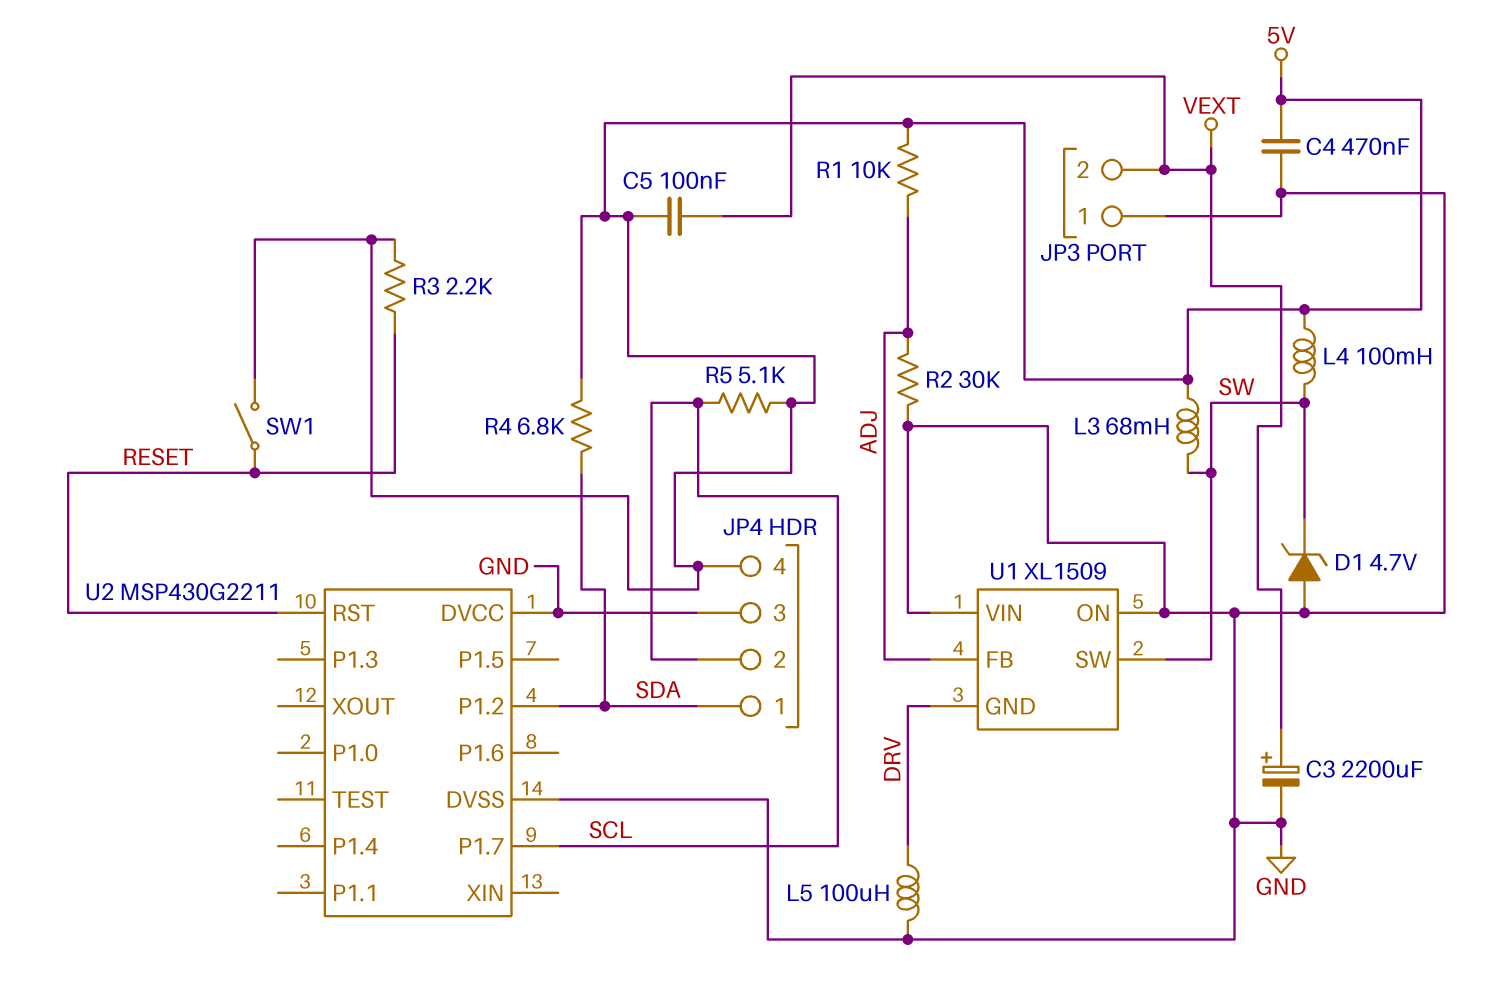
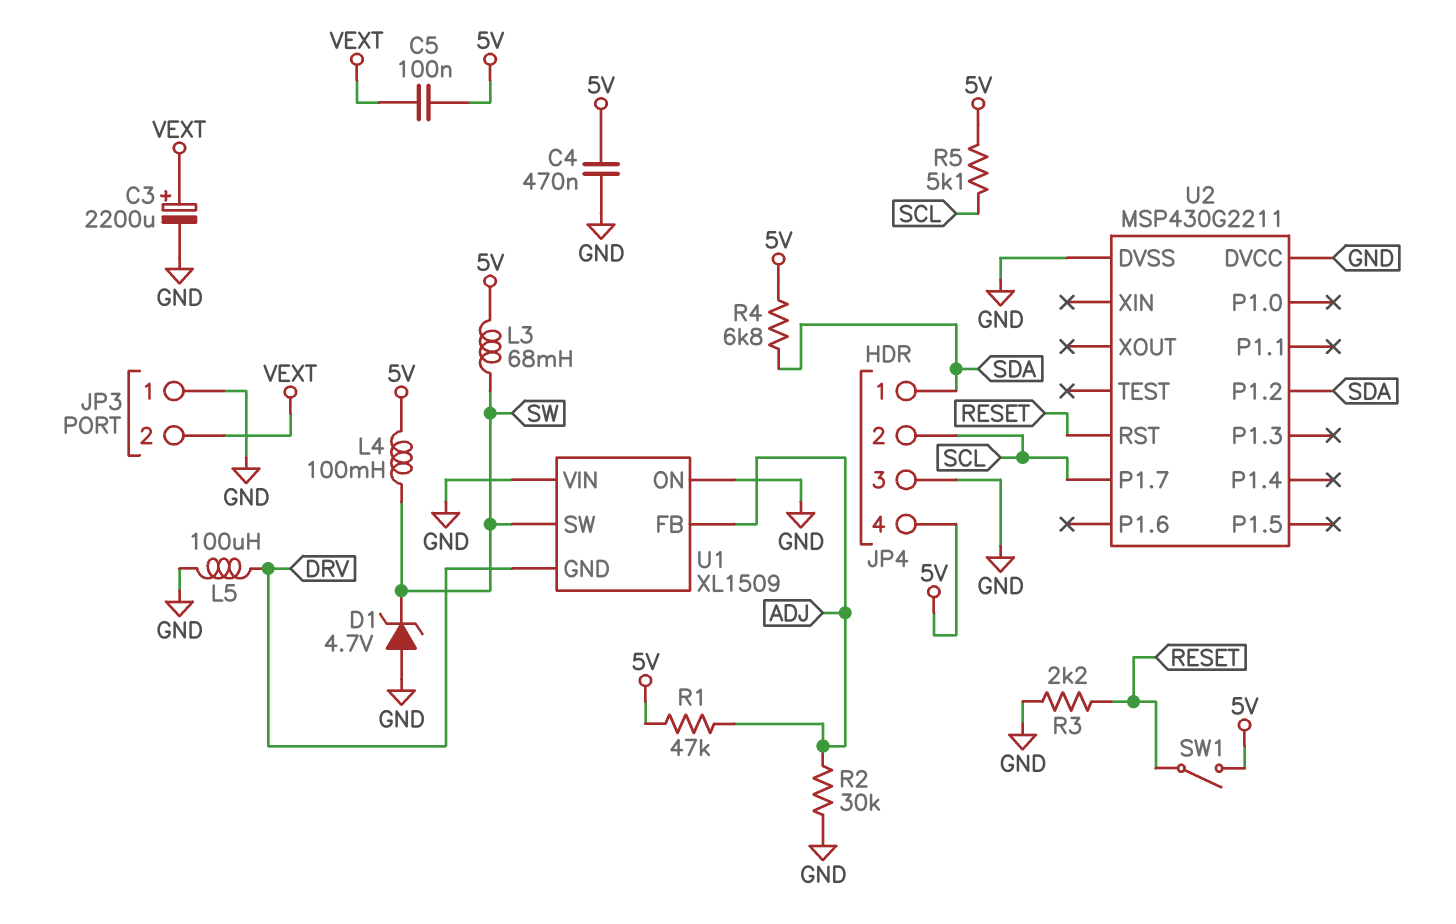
R1: 10k (5V, ADJ) -> 47k (5V, ADJ)
R3: 2.2k (5V, RESET) -> 2.2k (GND, RESET)

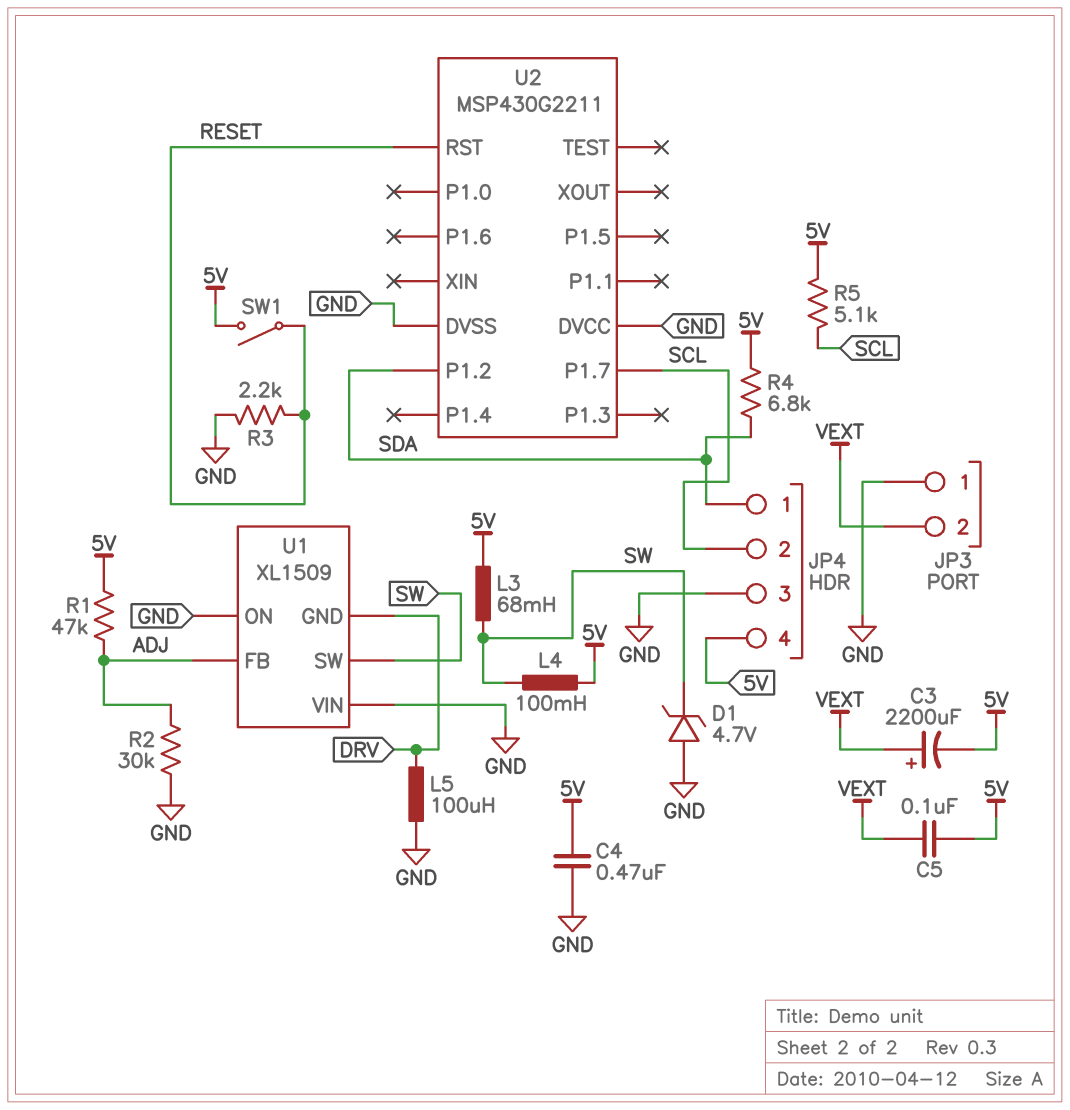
C3: 2200uF (plus VEXT, minus GND) -> 2200uF (plus VEXT, minus 5V)

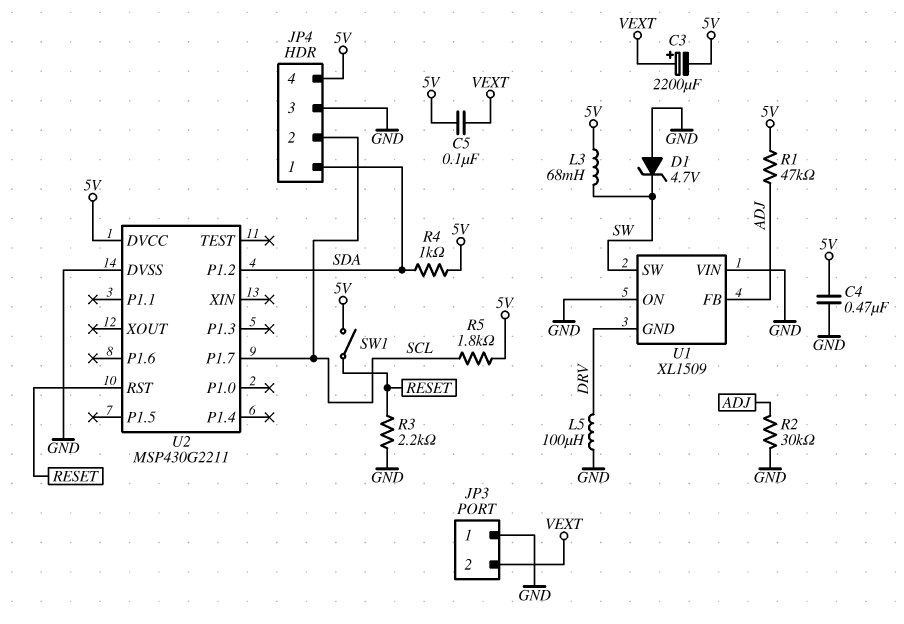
L4: 100mH (5V, SW) -> none
R4: 6.8k (5V, SDA) -> 1k (5V, SDA)
R5: 5.1k (5V, SCL) -> 1.8k (5V, SCL)
U2 pin DVCC: GND -> 5V

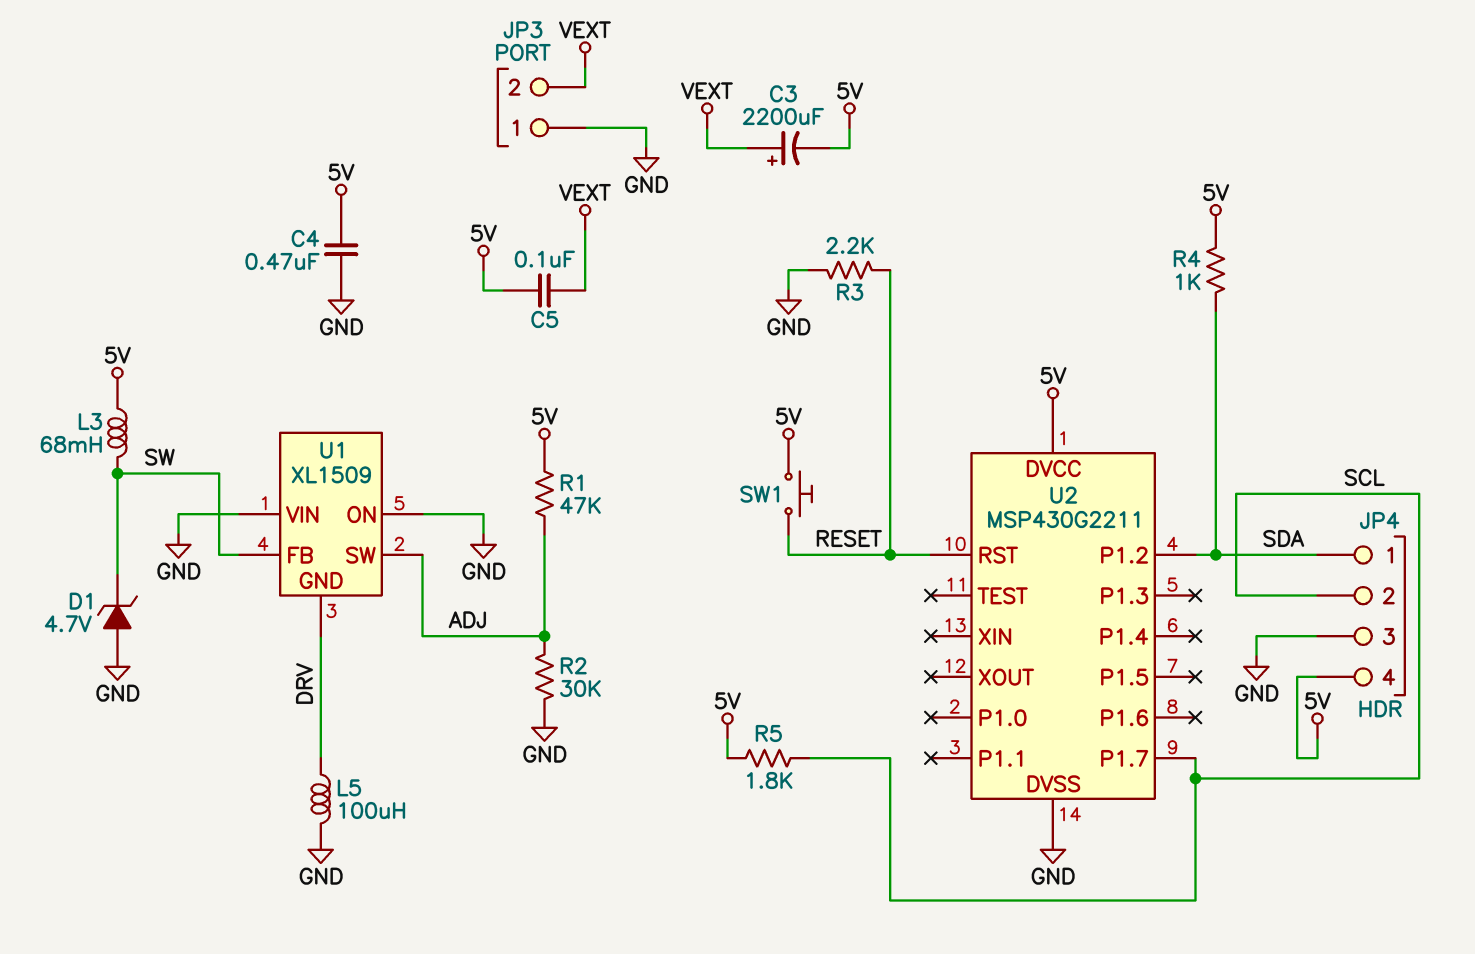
SW1: switch (5V, RESET) -> button (5V, RESET)
U1 pin FB: ADJ -> SW
U1 pin SW: SW -> ADJ

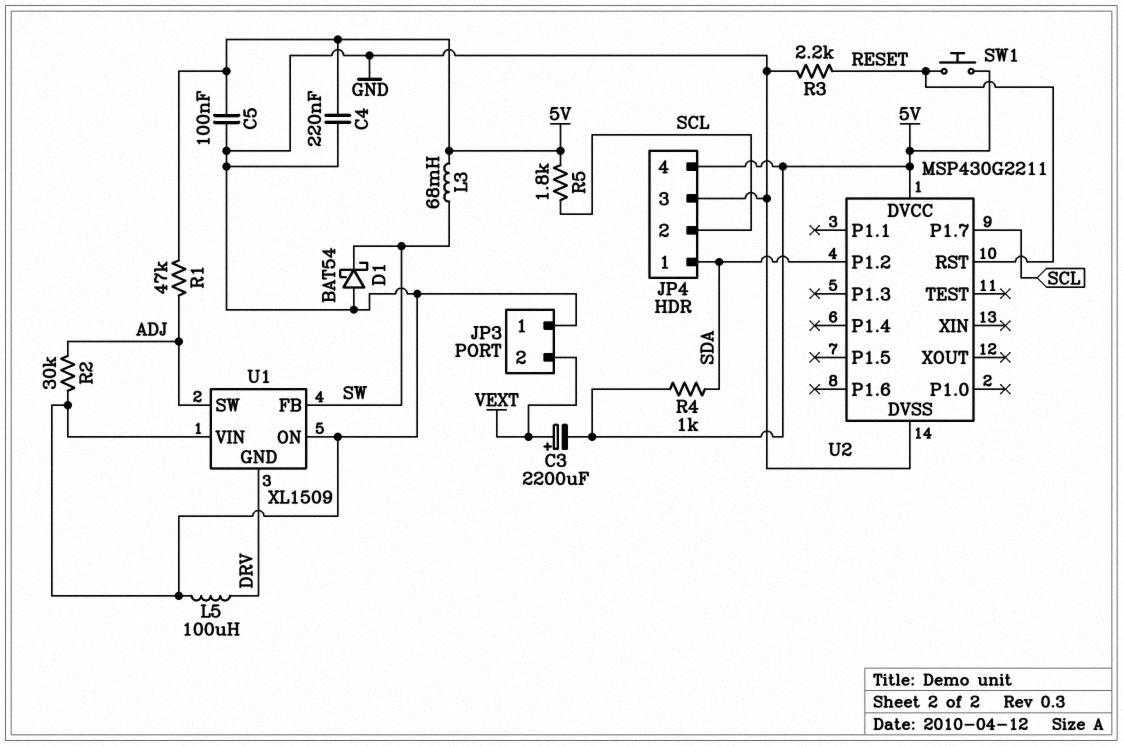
C4: 470nF (5V, GND) -> 220nF (5V, GND)
C5: 100nF (5V, VEXT) -> 100nF (5V, GND)
D1: zener 4.7V (A GND, K SW) -> schottky BAT54 (A GND, K SW)

